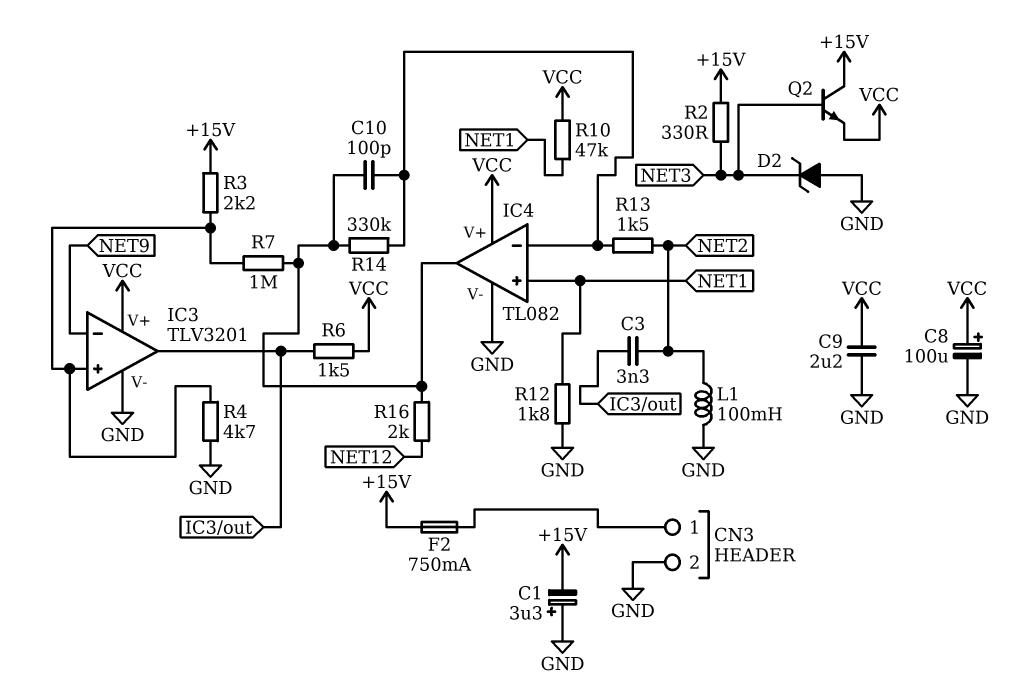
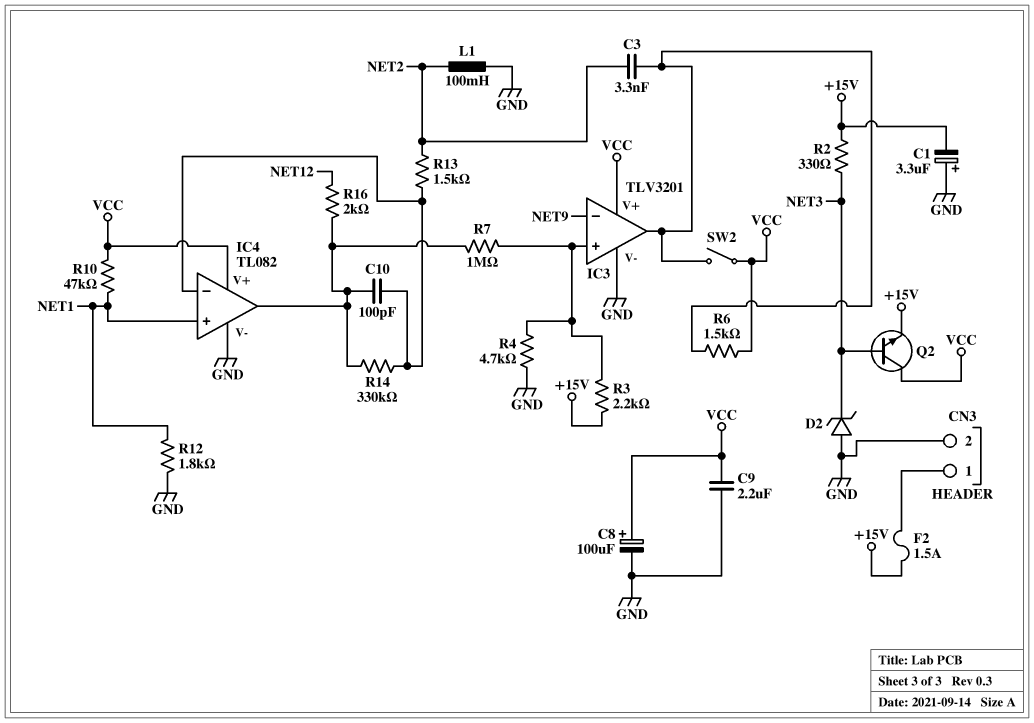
F2: 750mA (+15V, CN3/1) -> 1.5A (+15V, CN3/1)
Q2: NPN (B NET3, C +15V, E VCC) -> NPN (B NET3, C VCC, E +15V)
SW2: none -> switch (IC3/out, VCC)

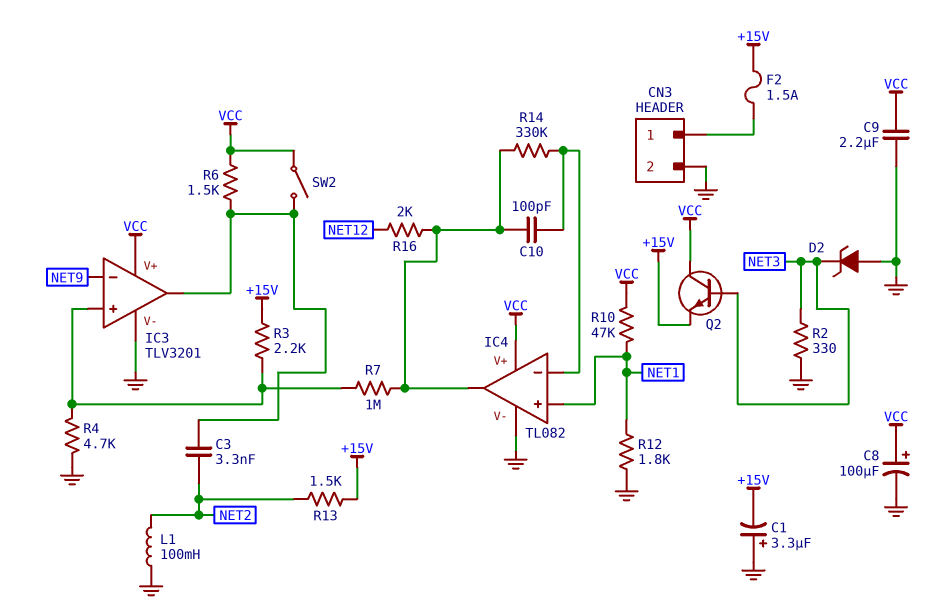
R2: 330 (+15V, NET3) -> 330 (GND, NET3)
R13: 1.5k (IC4/in-, NET2) -> 1.5k (+15V, NET2)

